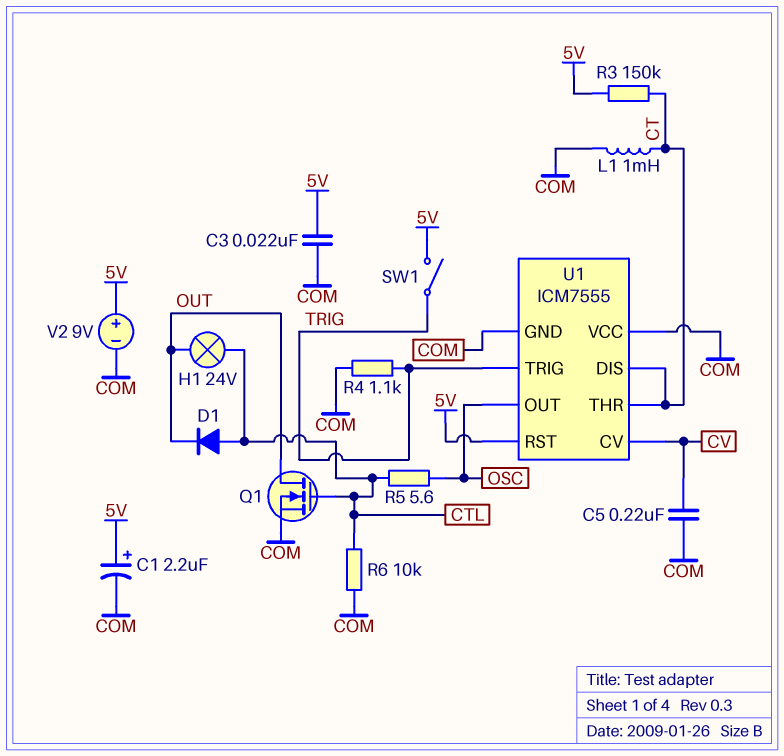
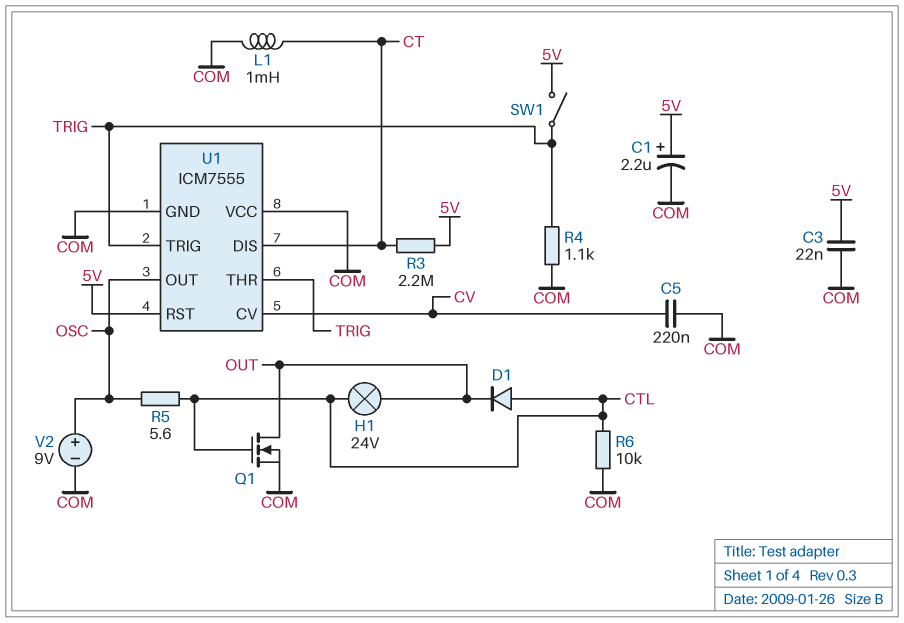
R3: 150k (5V, CT) -> 2.2M (5V, CT)
U1 pin THR: CT -> TRIG
V2: 9V (plus 5V, minus COM) -> 9V (plus OSC, minus COM)

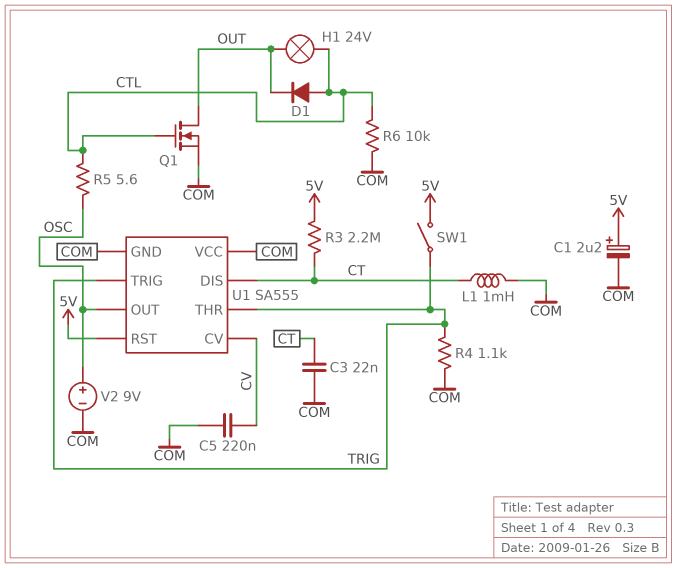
C3: 22nF (5V, COM) -> 22nF (COM, CT)
U1: ICM7555 -> SA555

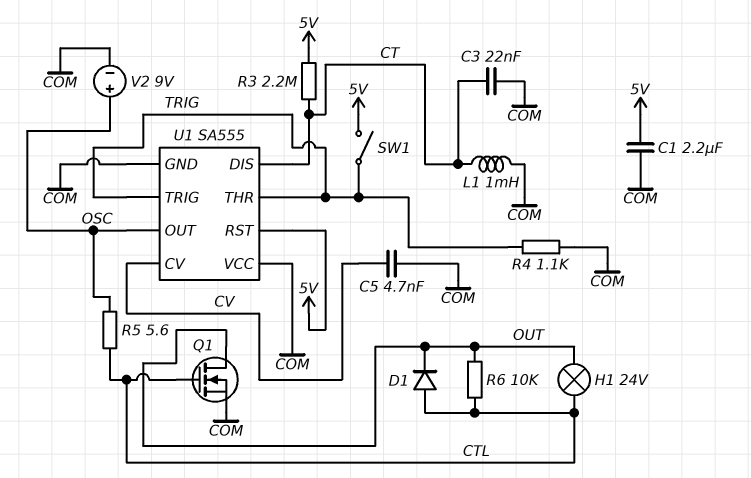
C1: 2.2uF (plus 5V, minus COM) -> 2.2uF (5V, COM)
C5: 220nF (COM, CV) -> 4.7nF (COM, CV)
R6: 10k (COM, CTL) -> 10k (CTL, OUT)

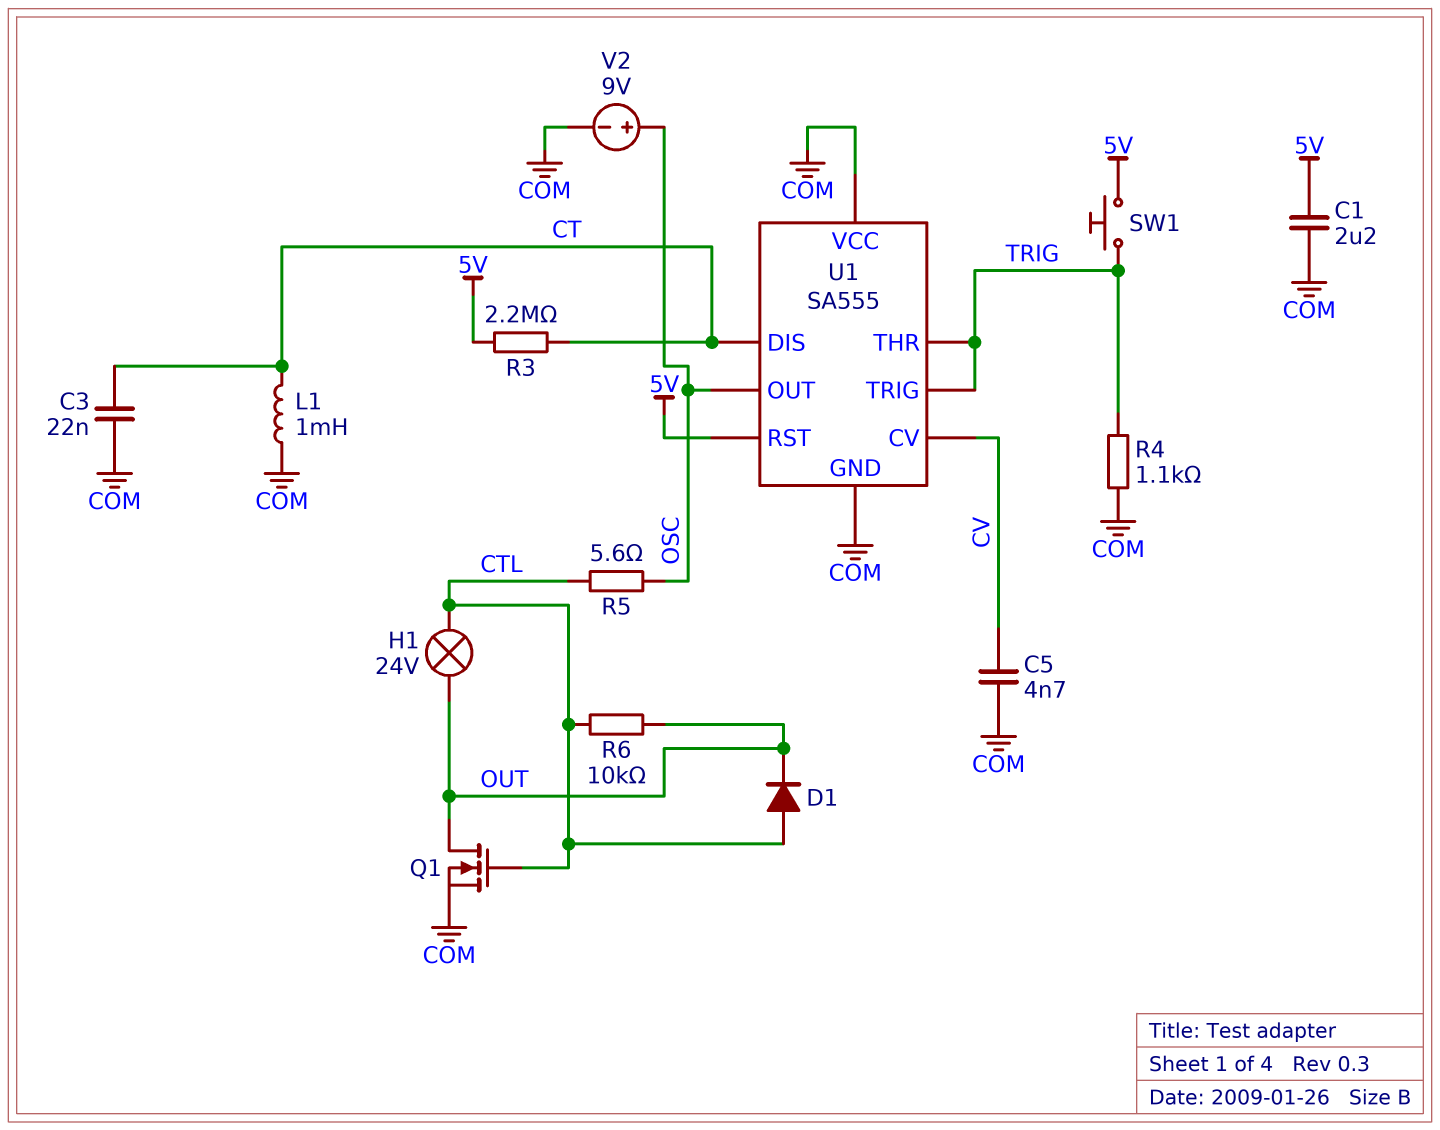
SW1: switch (5V, TRIG) -> button (5V, TRIG)

